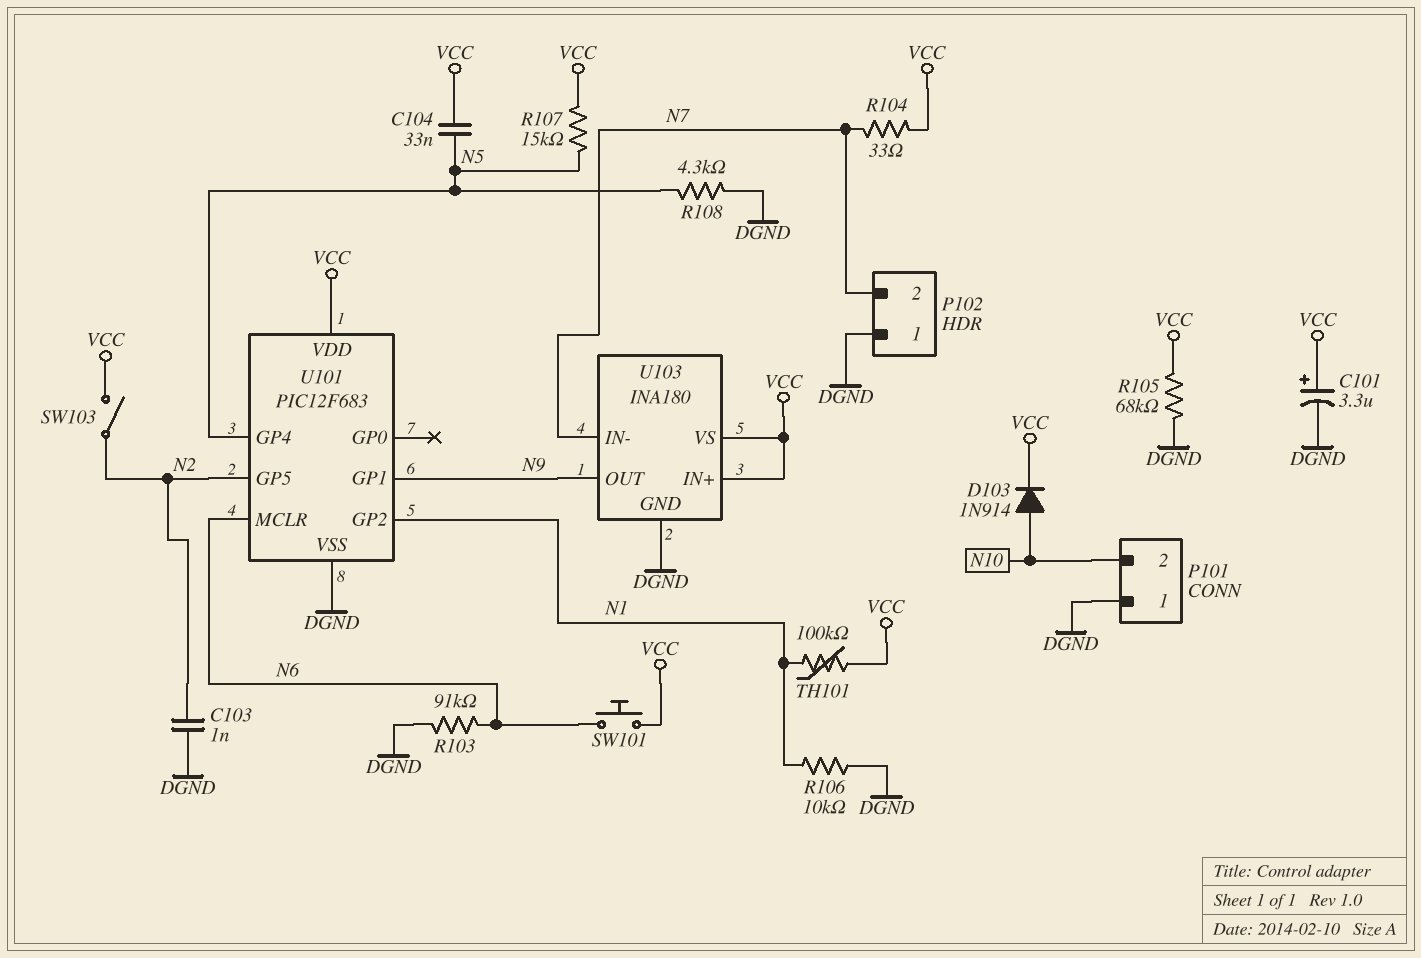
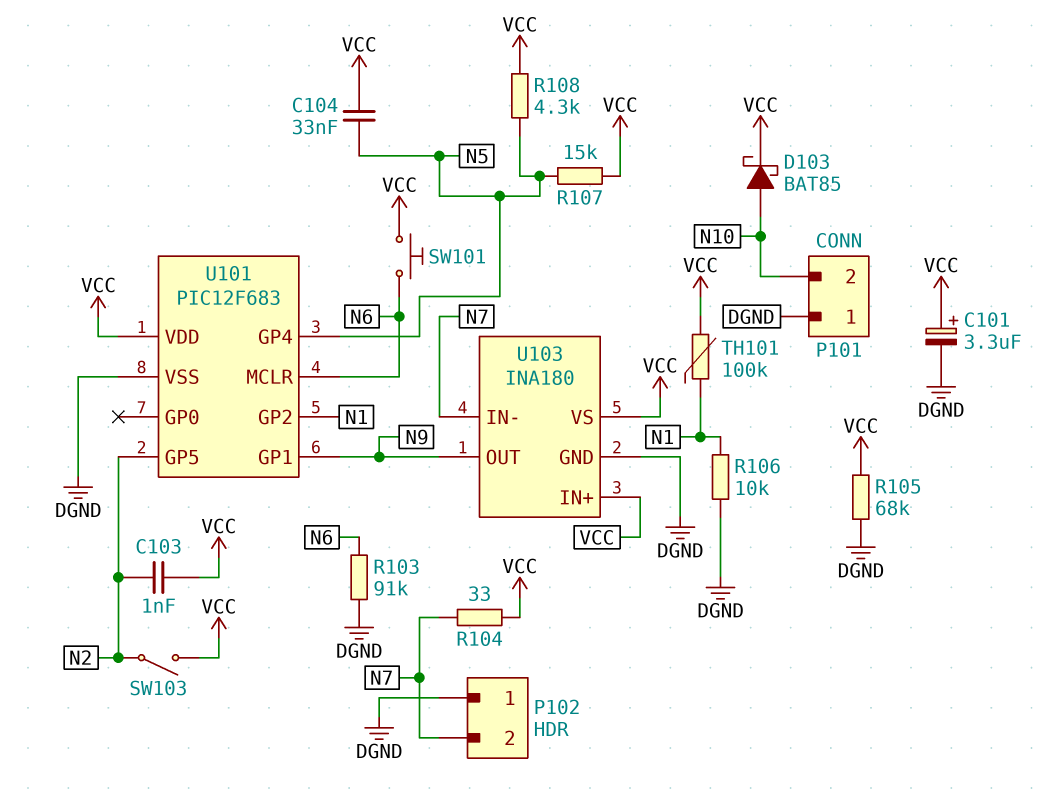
C103: 1nF (DGND, N2) -> 1nF (N2, VCC)
D103: diode 1N914 (A N10, K VCC) -> schottky BAT85 (A N10, K VCC)
R108: 4.3k (DGND, N5) -> 4.3k (N5, VCC)

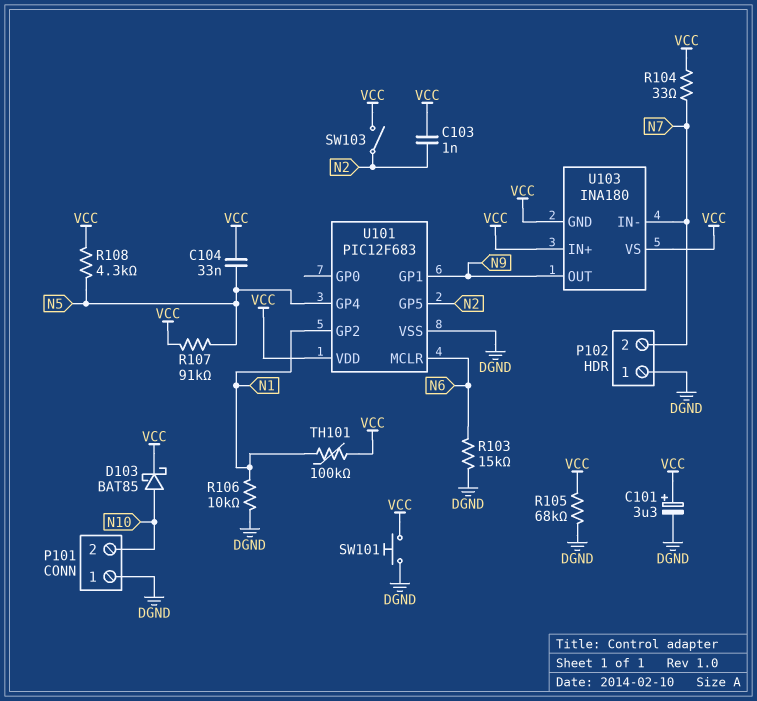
R103: 91k (DGND, N6) -> 15k (DGND, N6)
R107: 15k (N5, VCC) -> 91k (N5, VCC)
SW101: button (N6, VCC) -> button (DGND, VCC)
U103 pin GND: DGND -> VCC

